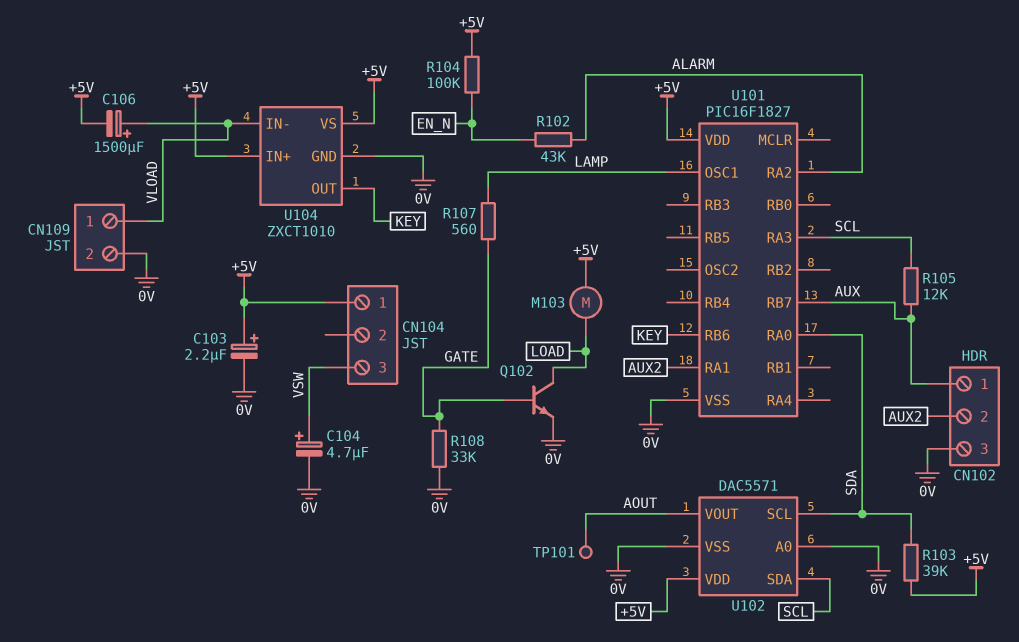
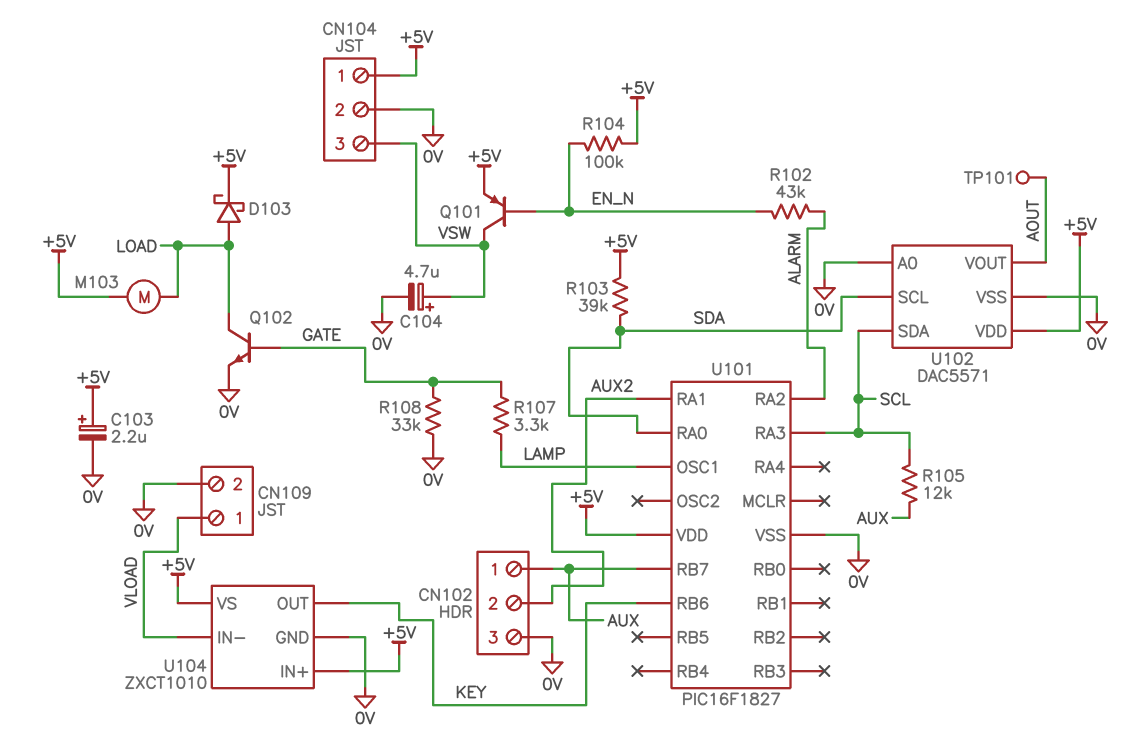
C106: 1500uF (plus VLOAD, minus +5V) -> none
CN104 pin 2: none -> 0V
D103: none -> schottky (A LOAD, K +5V)
Q101: none -> PNP (B EN_N, C VSW, E +5V)
R107: 560 (GATE, LAMP) -> 3.3k (GATE, LAMP)

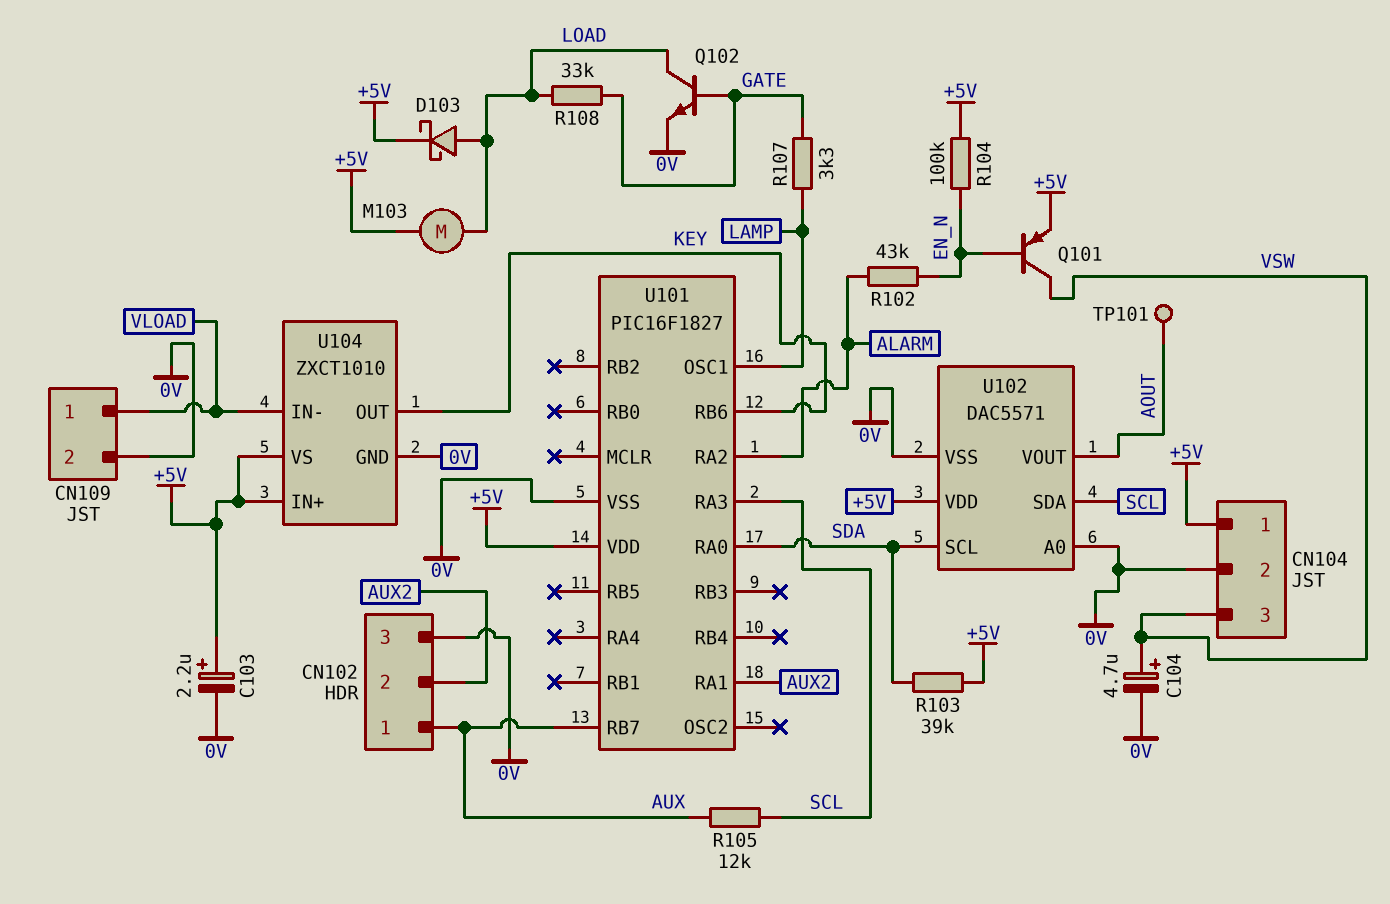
R108: 33k (0V, GATE) -> 33k (GATE, LOAD)

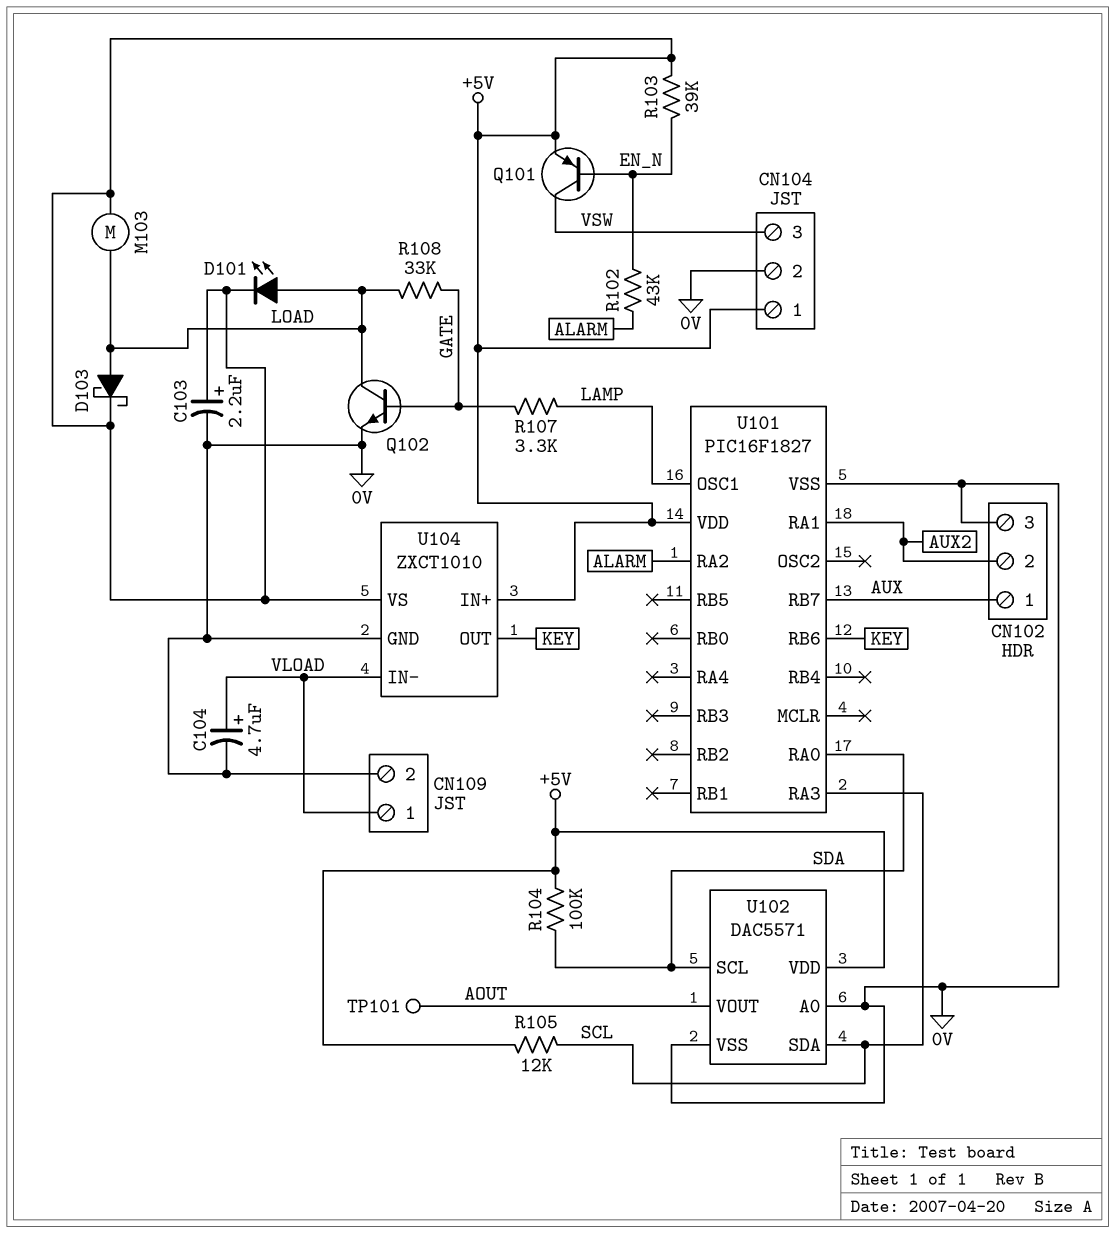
C104: 4.7uF (plus VSW, minus 0V) -> 4.7uF (plus VLOAD, minus 0V)
D101: none -> LED (A LOAD, K +5V)
R103: 39k (+5V, SDA) -> 39k (+5V, EN_N)
R104: 100k (+5V, EN_N) -> 100k (+5V, SDA)
R105: 12k (AUX, SCL) -> 12k (+5V, SCL)

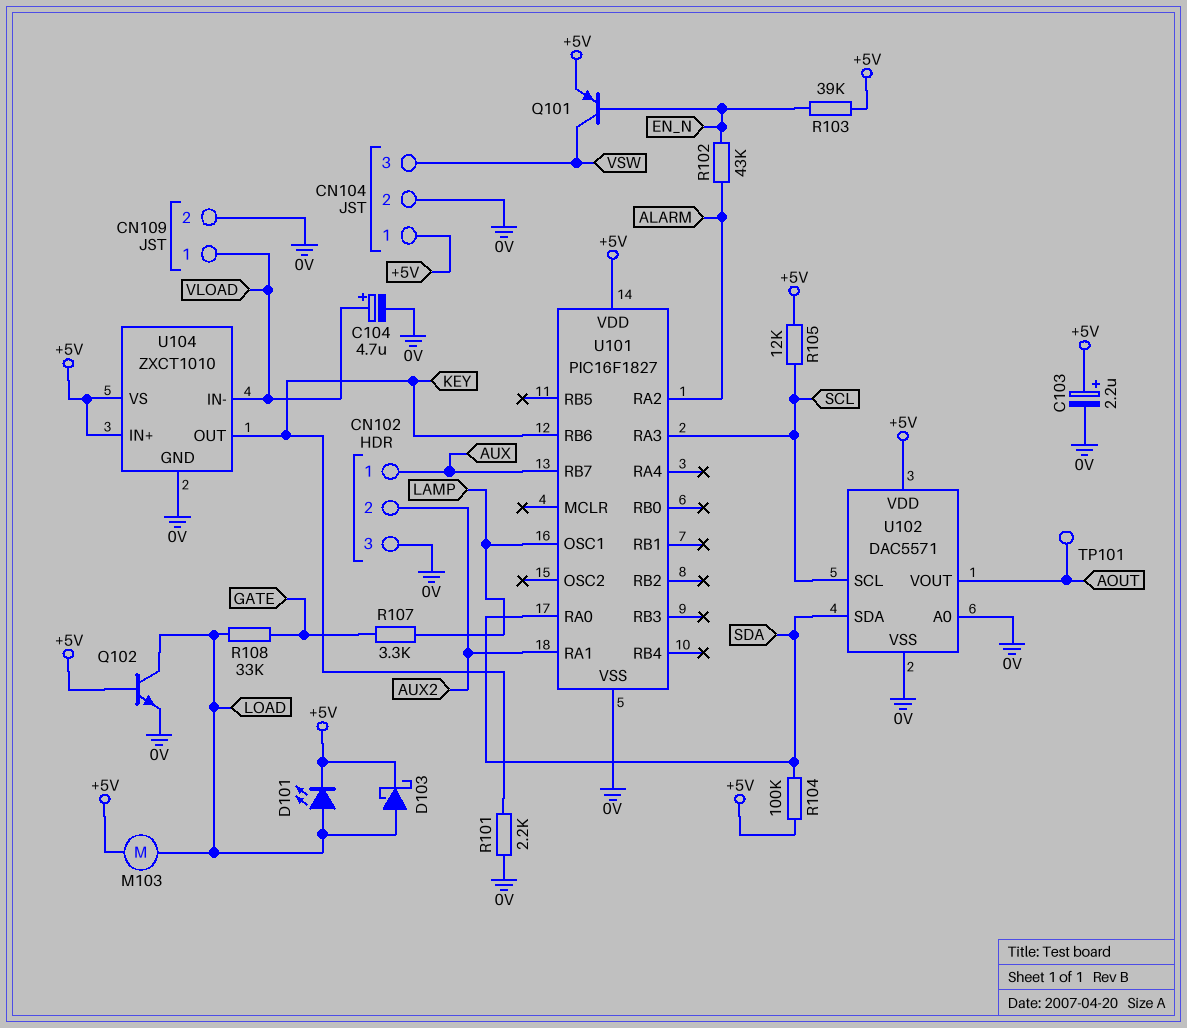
Q102: NPN (B GATE, C LOAD, E 0V) -> NPN (B +5V, C LOAD, E 0V)
R101: none -> 2.2k (0V, KEY)
U102 pin SCL: SDA -> SCL
U102 pin SDA: SCL -> SDA

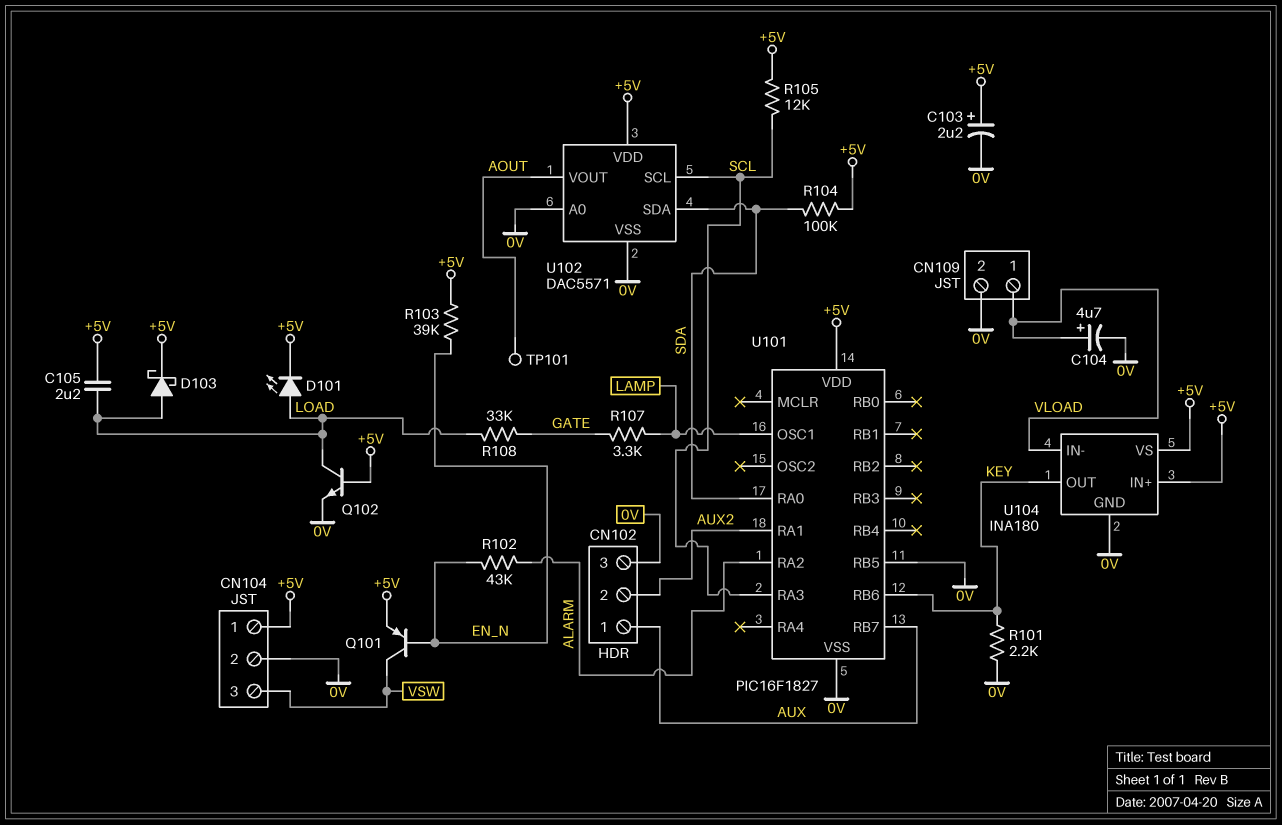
C105: none -> 2.2uF (+5V, LOAD)
M103: motor (+5V, LOAD) -> none
U101 pin RB5: none -> 0V
U104: ZXCT1010 -> INA180

